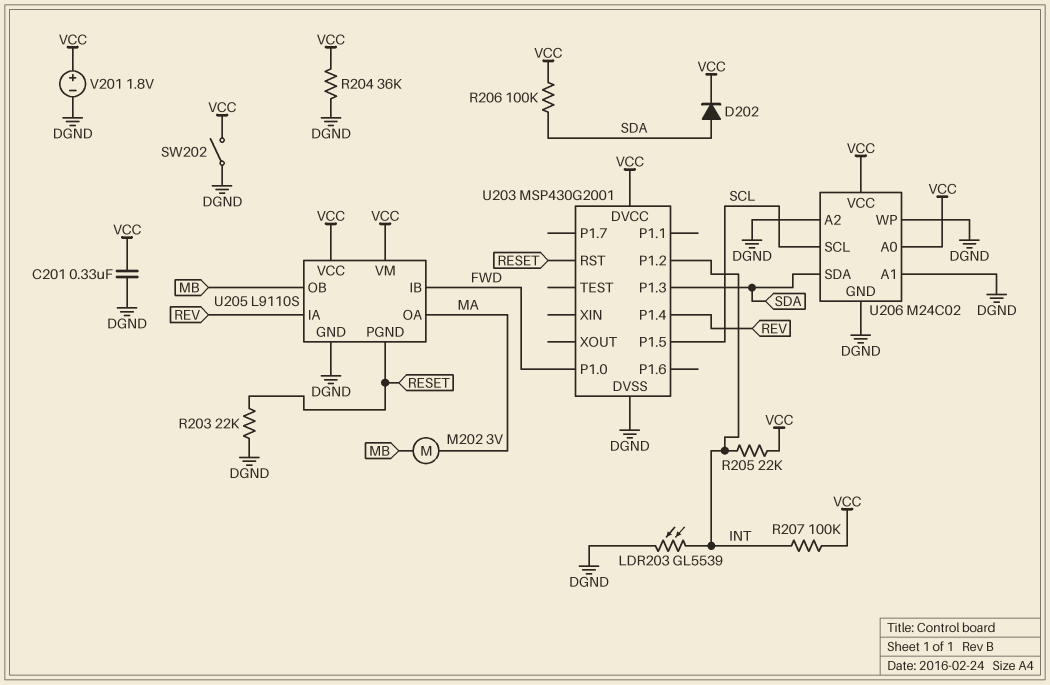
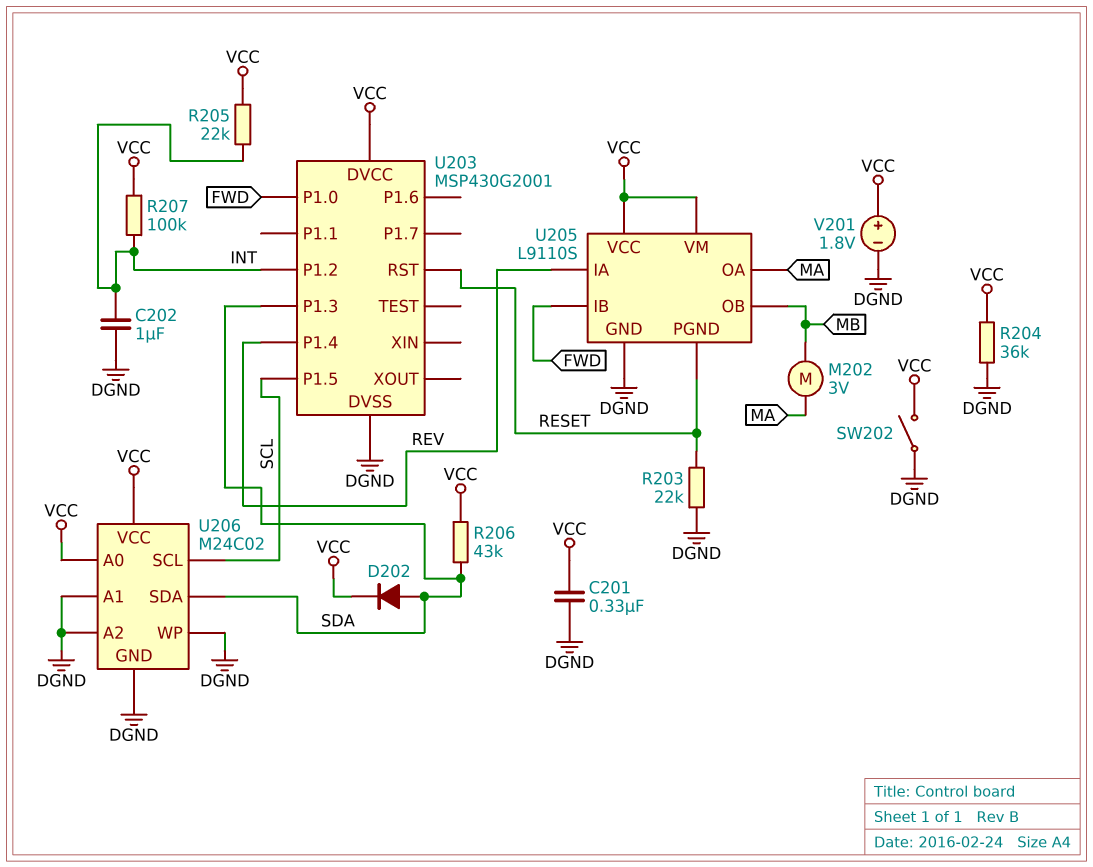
C202: none -> 1uF (DGND, INT)
LDR203: GL5539 (DGND, INT) -> none
R206: 100k (SDA, VCC) -> 43k (SDA, VCC)

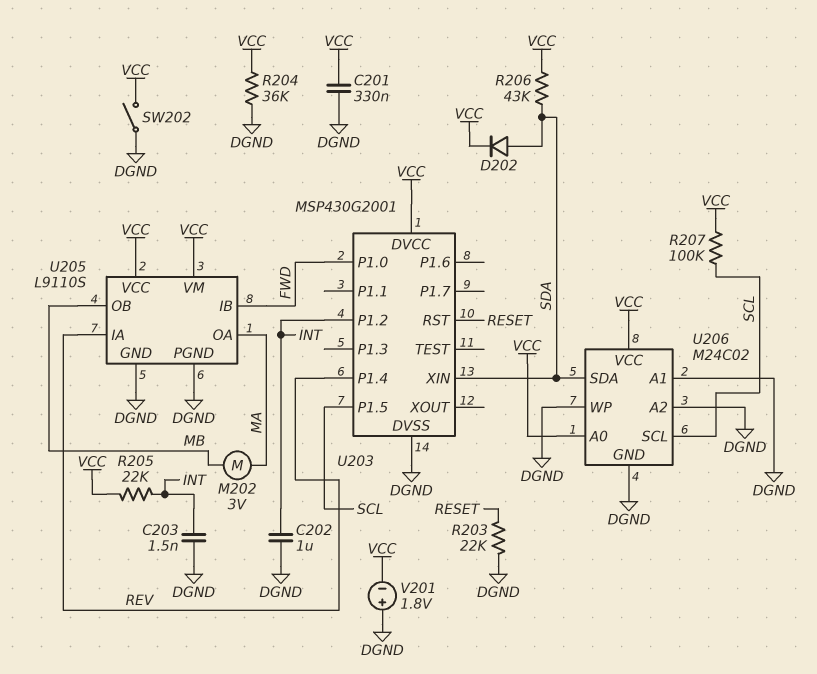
C203: none -> 1.5nF (DGND, INT)
R207: 100k (INT, VCC) -> 100k (SCL, VCC)
U203 pin P1.3: SDA -> none
U203 pin XIN: none -> SDA
U205 pin PGND: RESET -> DGND
V201: 1.8V (plus VCC, minus DGND) -> 1.8V (plus DGND, minus VCC)

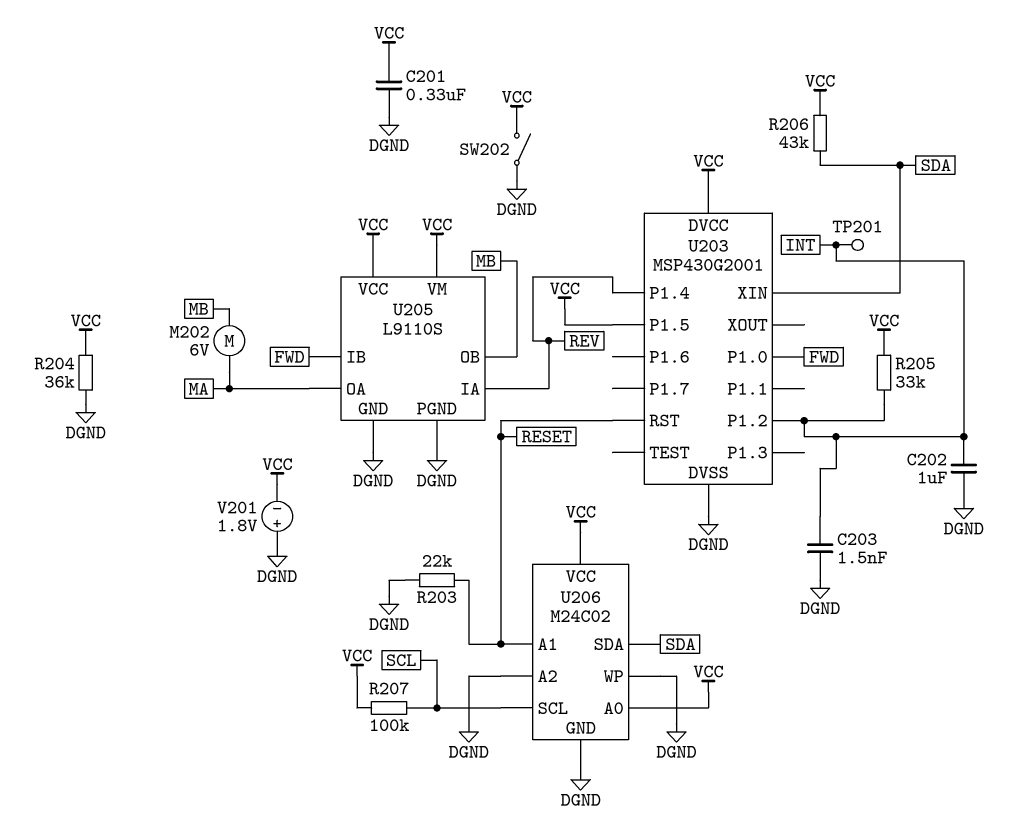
D202: diode (A SDA, K VCC) -> none
M202: motor 3V (MA, MB) -> motor 6V (MA, MB)
R205: 22k (INT, VCC) -> 33k (INT, VCC)
TP201: none -> test point (INT)
U203 pin P1.5: SCL -> VCC
U206 pin A1: DGND -> RESET

